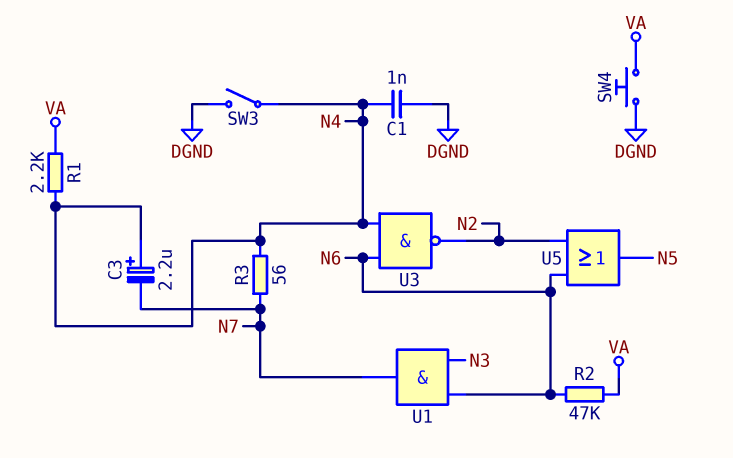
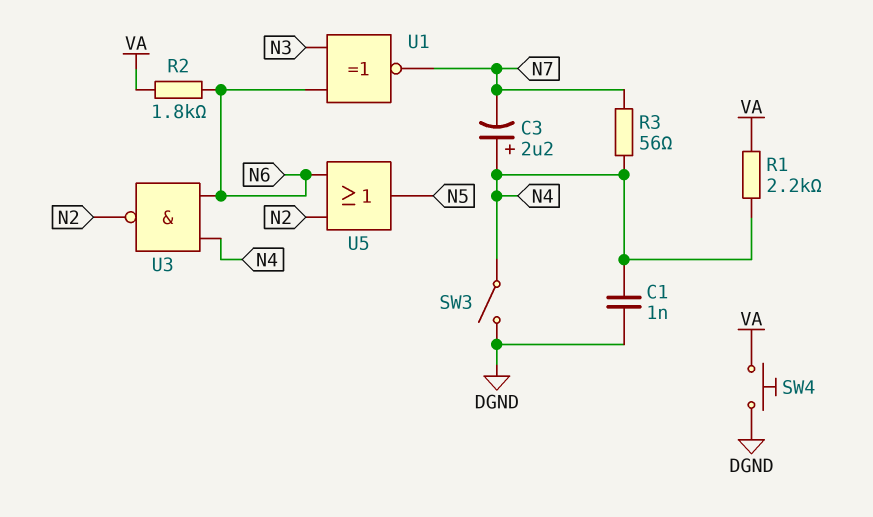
R2: 47k (N6, VA) -> 1.8k (N6, VA)
U1: AND (in N3, in N6, out N7) -> XNOR (in N3, in N6, out N7)

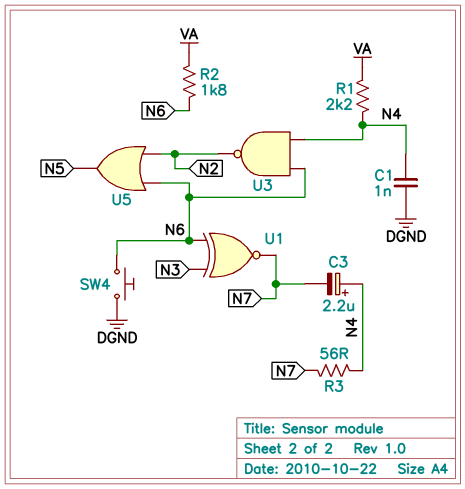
SW3: switch (DGND, N4) -> none
SW4: button (DGND, VA) -> button (DGND, N6)

